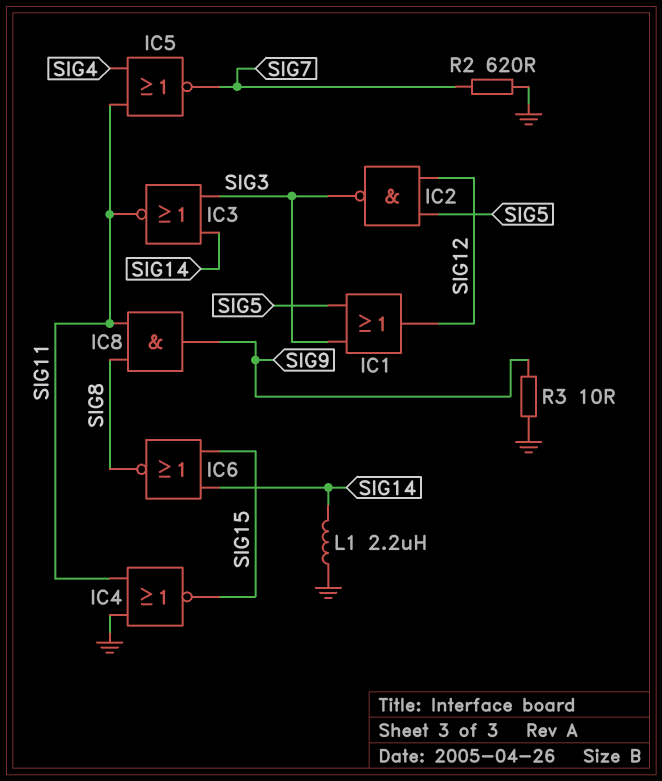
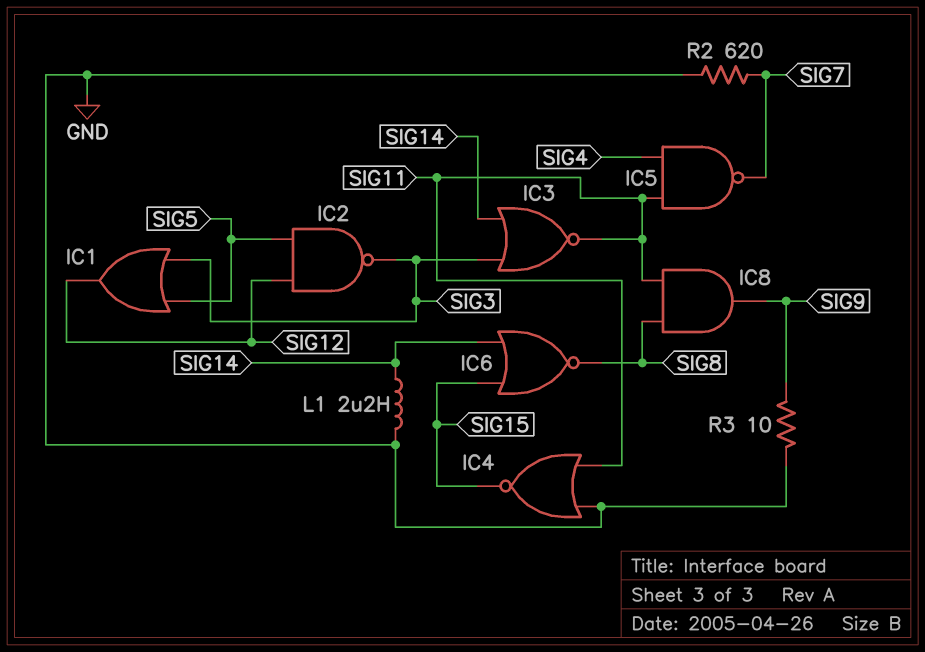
IC5: NOR (in SIG4, in SIG11, out SIG7) -> NAND (in SIG4, in SIG11, out SIG7)

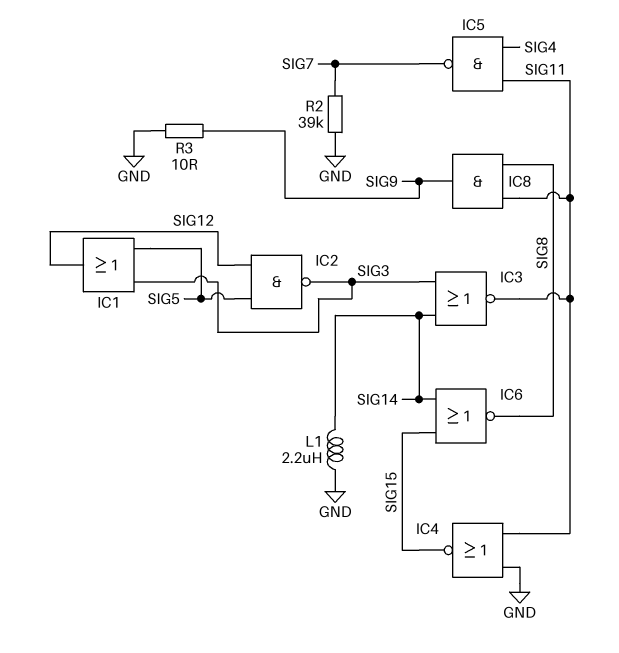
R2: 620 (GND, SIG7) -> 39k (GND, SIG7)

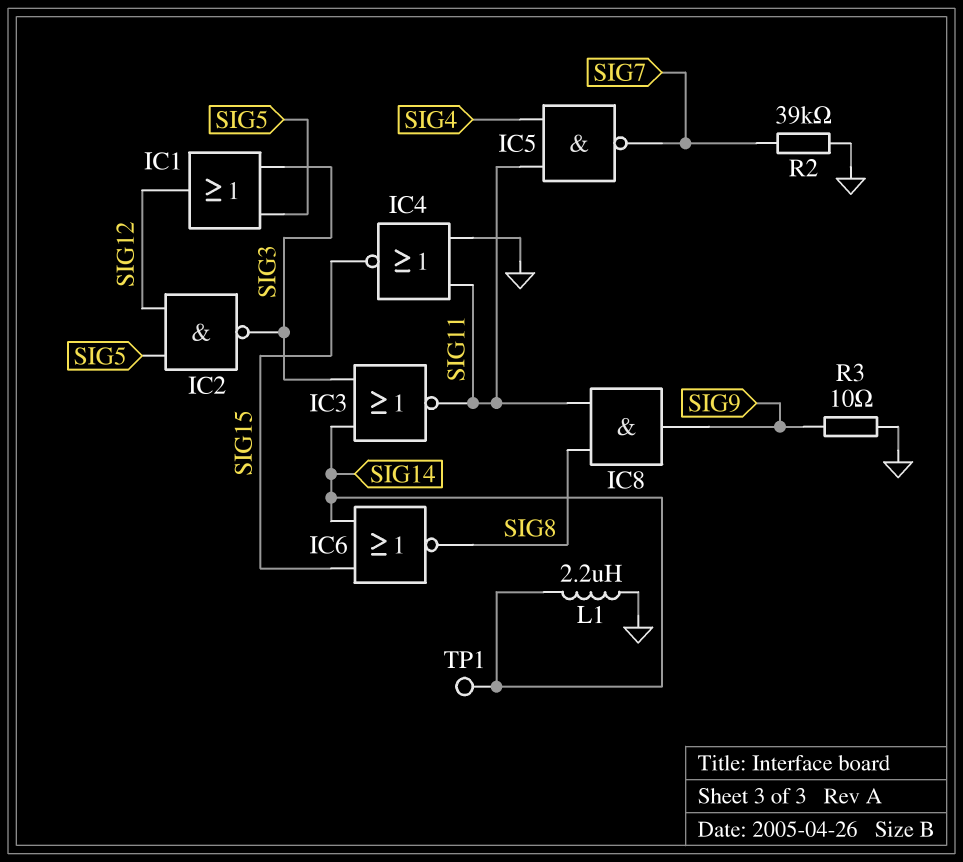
TP1: none -> test point (SIG14)

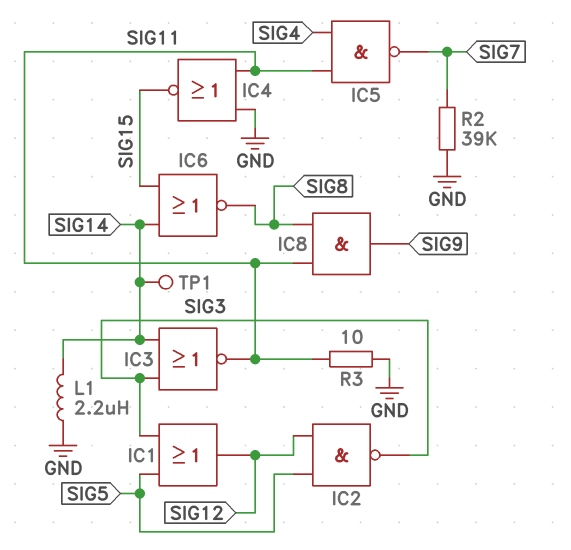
R3: 10 (GND, SIG9) -> 10 (GND, SIG11)

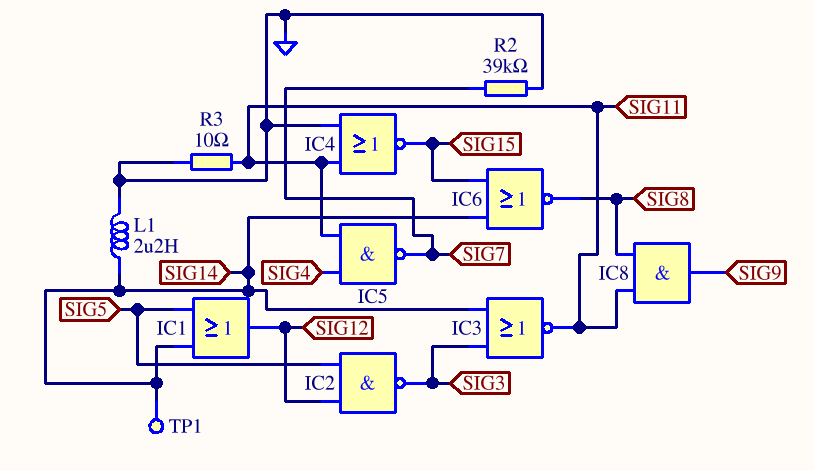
IC1: OR (in SIG3, in SIG5, out SIG12) -> OR (in SIG5, in SIG14, out SIG12)

